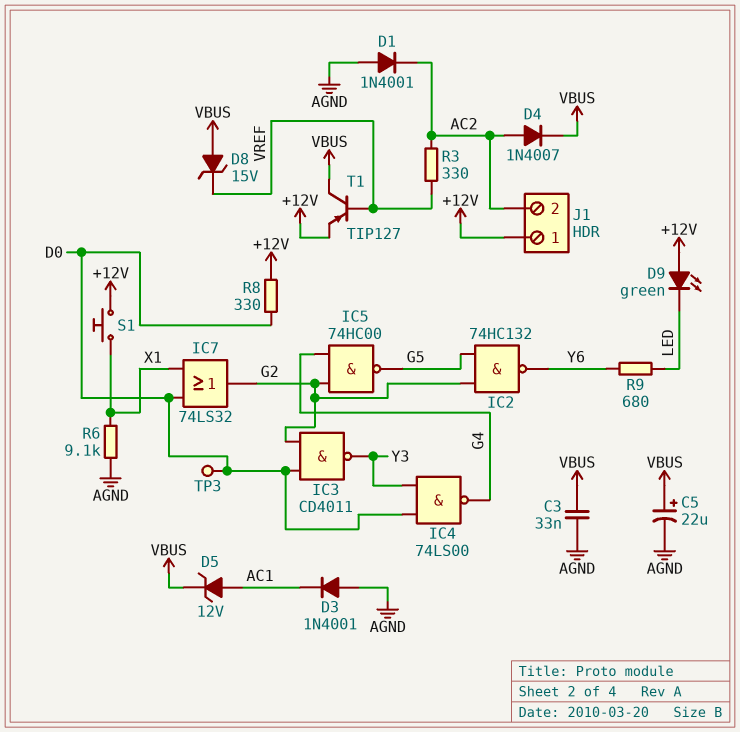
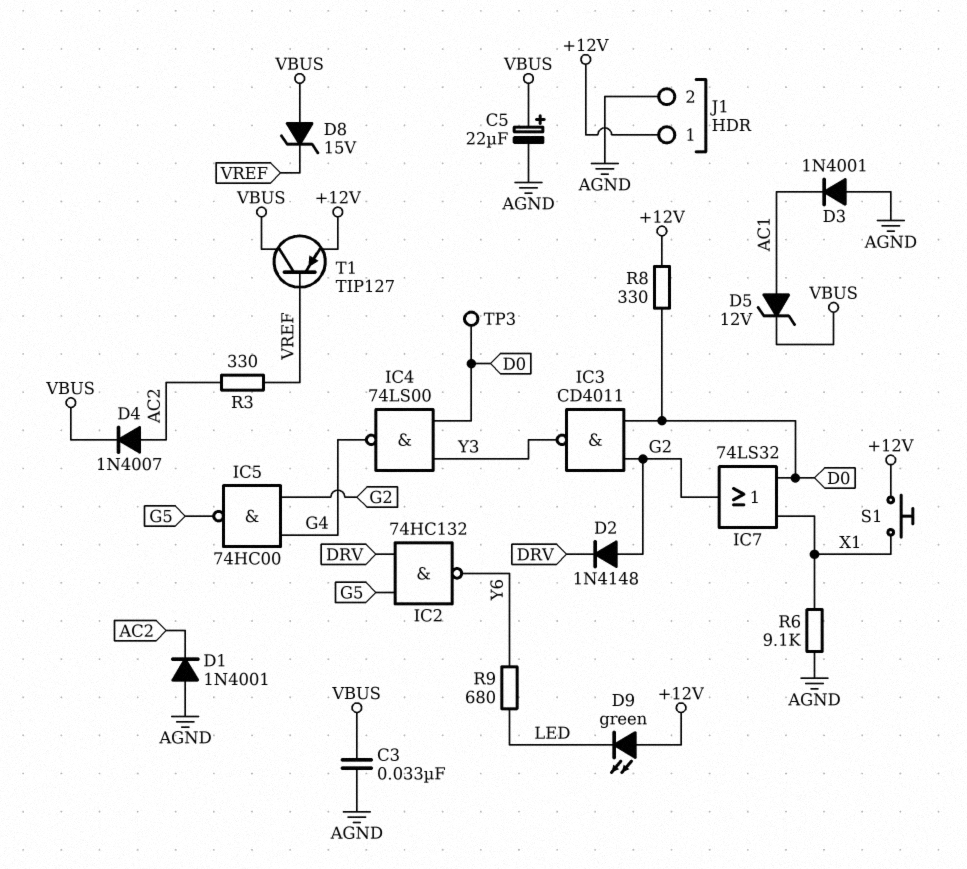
D2: none -> diode 1N4148 (A G2, K DRV)
IC2: NAND 74HC132 (in G2, in G5, out Y6) -> NAND 74HC132 (in DRV, in G5, out Y6)
J1 pin 2: AC2 -> AGND

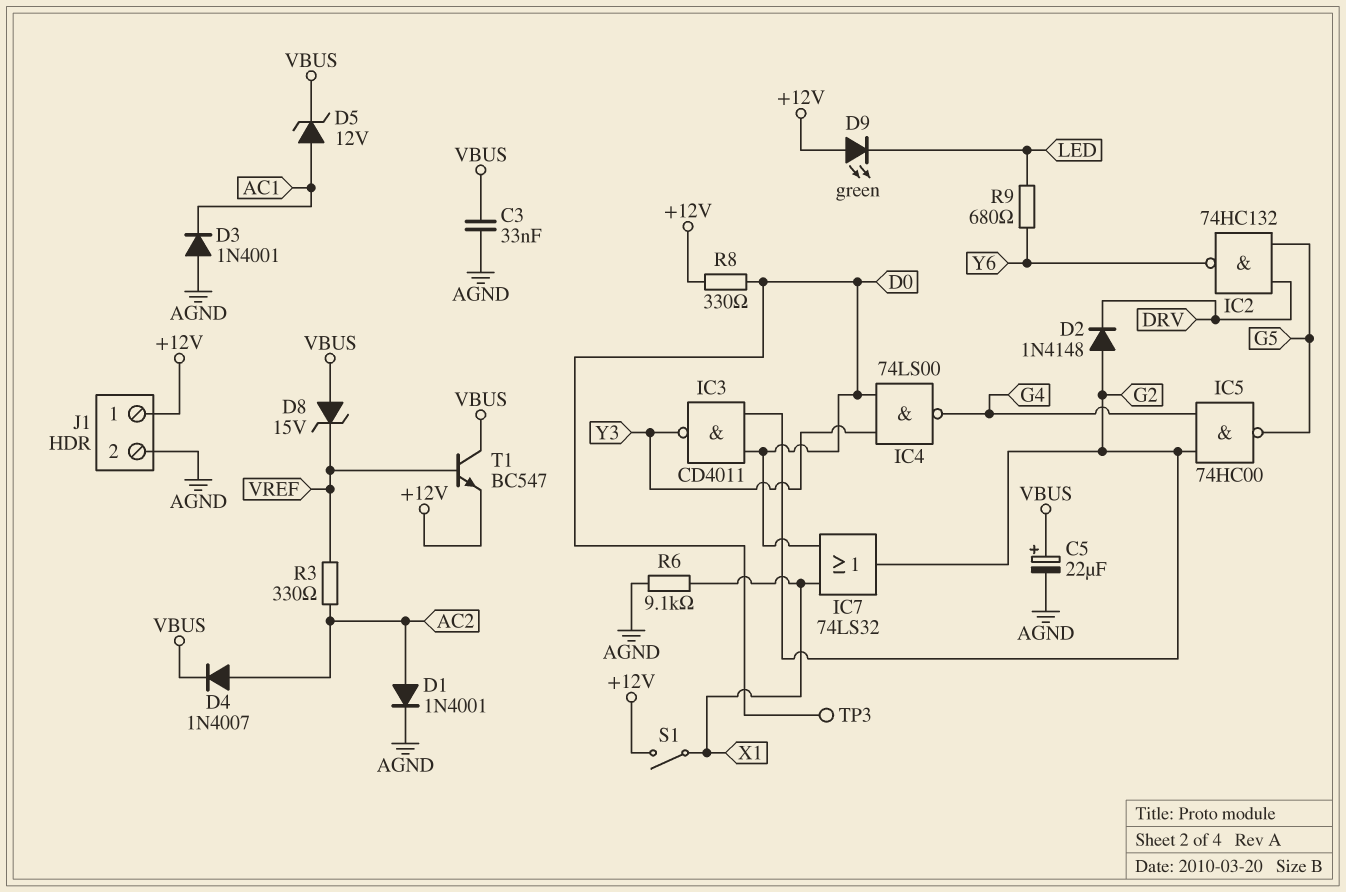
D1: diode 1N4001 (A AGND, K AC2) -> diode 1N4001 (A AC2, K AGND)
S1: button (+12V, X1) -> switch (+12V, X1)
T1: PNP TIP127 (B VREF, C VBUS, E +12V) -> NPN BC547 (B VREF, C VBUS, E +12V)

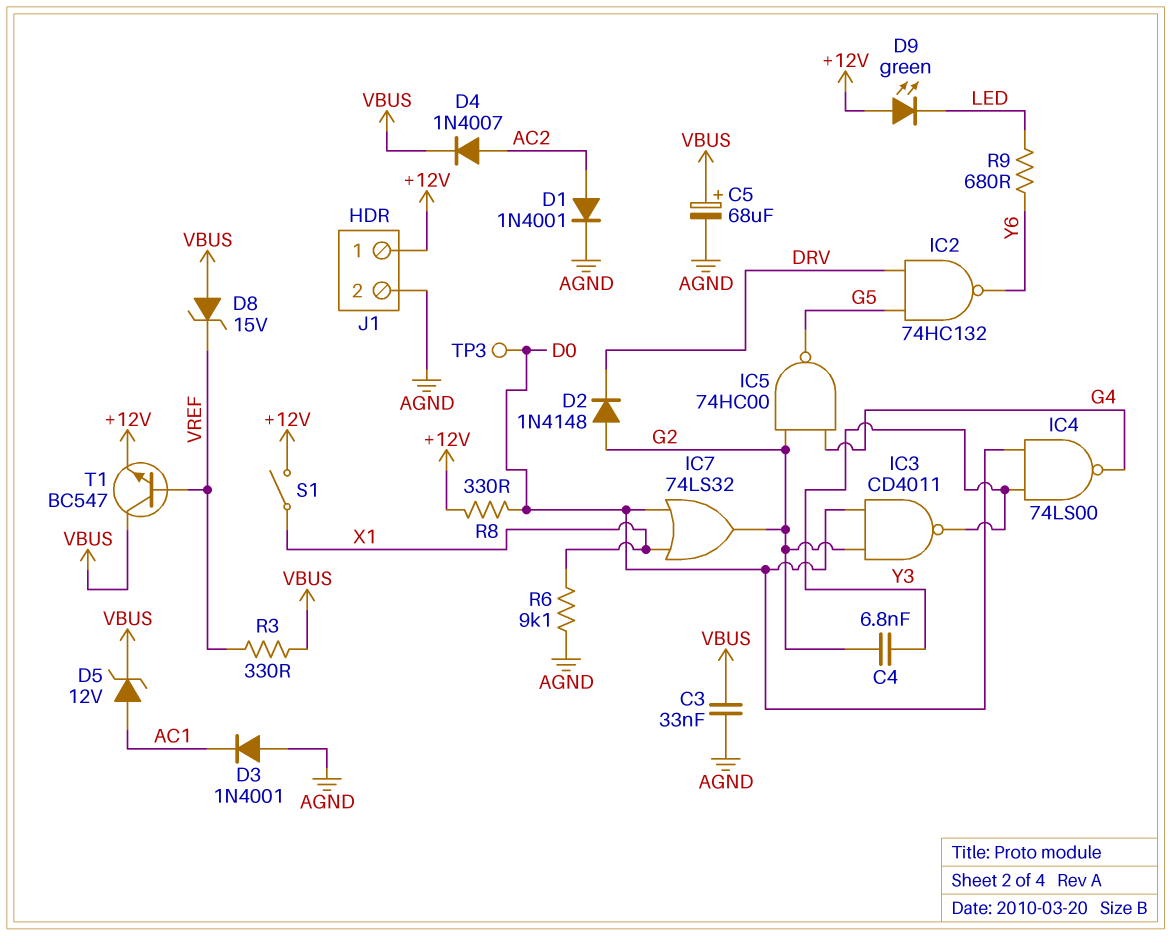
C4: none -> 6.8nF (G2, Y3)
C5: 22uF (plus VBUS, minus AGND) -> 68uF (plus VBUS, minus AGND)
R3: 330 (AC2, VREF) -> 330 (VBUS, VREF)

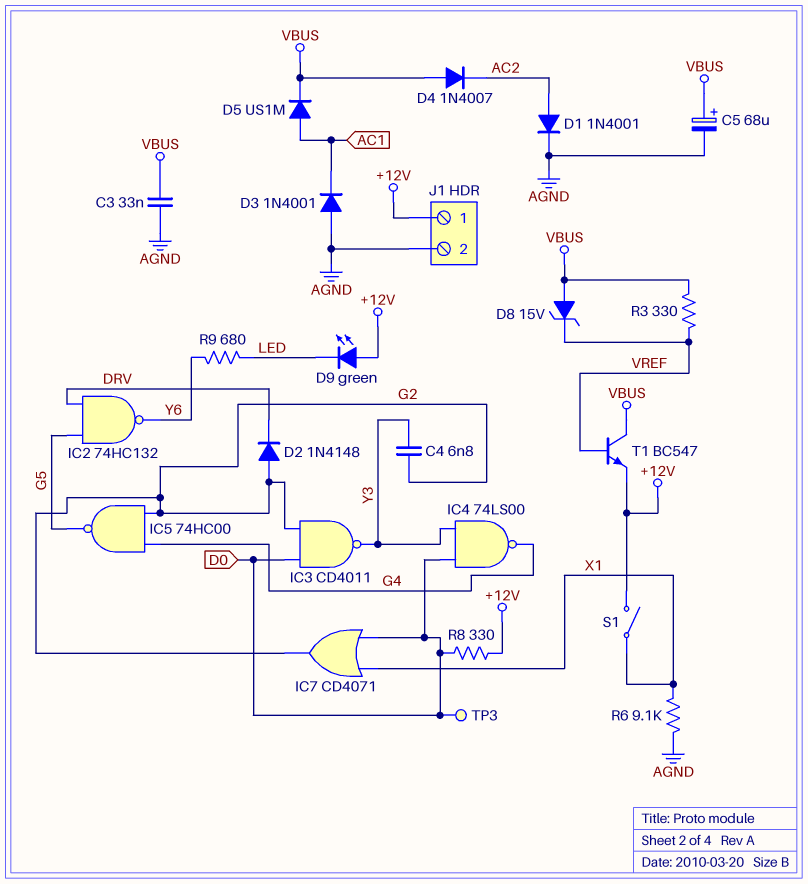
D4: diode 1N4007 (A AC2, K VBUS) -> diode 1N4007 (A VBUS, K AC2)
D5: zener 12V (A AC1, K VBUS) -> diode US1M (A AC1, K VBUS)
IC7: OR 74LS32 (in D0, in X1, out G2) -> OR CD4071 (in D0, in X1, out G2)

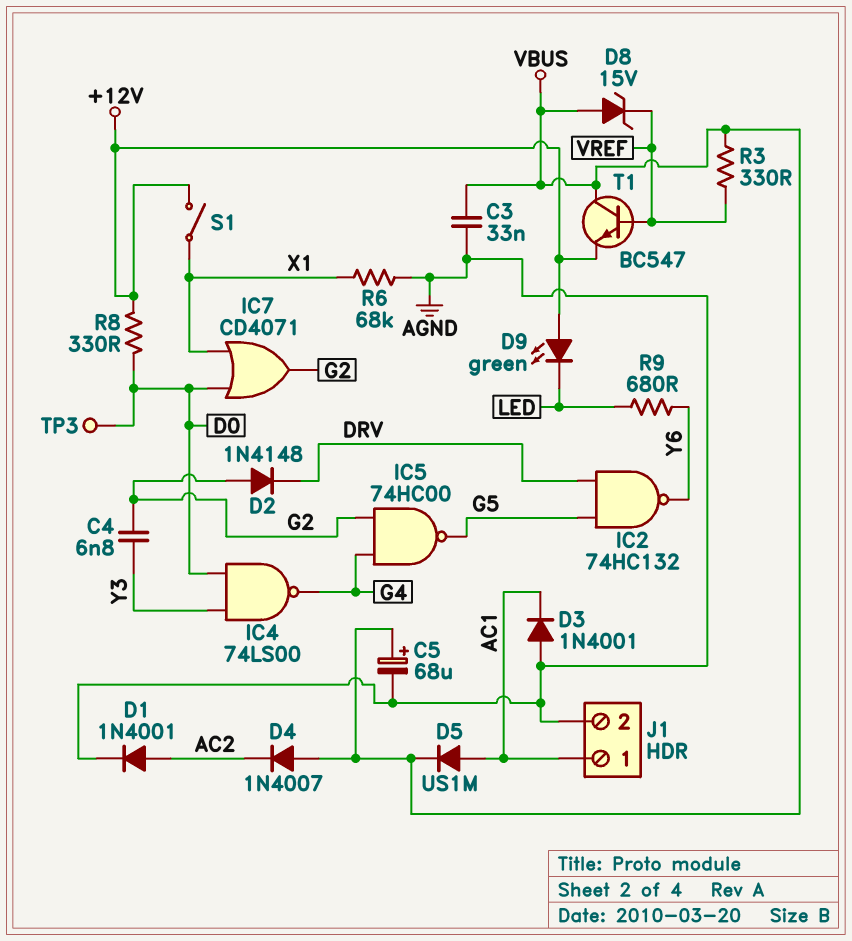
IC3: NAND CD4011 (in D0, in G2, out Y3) -> none
J1 pin 1: +12V -> AC1
R6: 9.1k (AGND, X1) -> 68k (AGND, X1)

